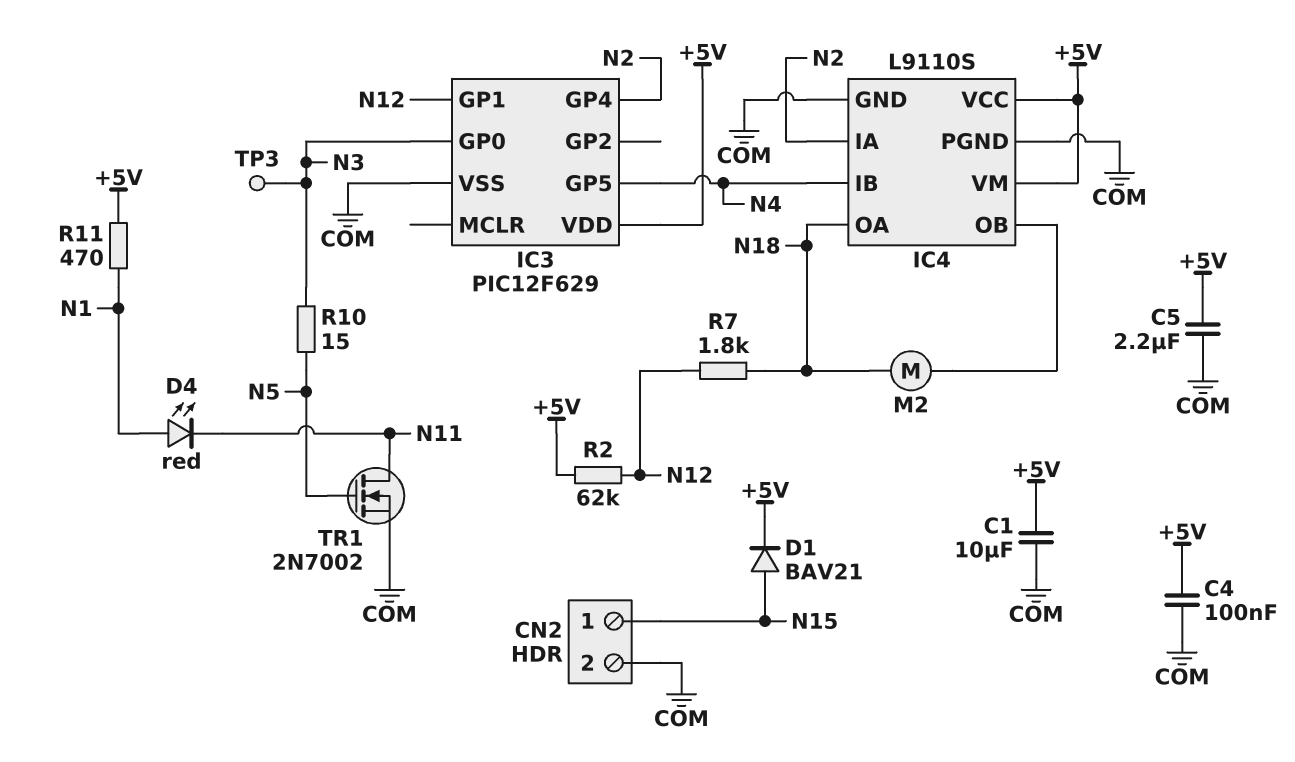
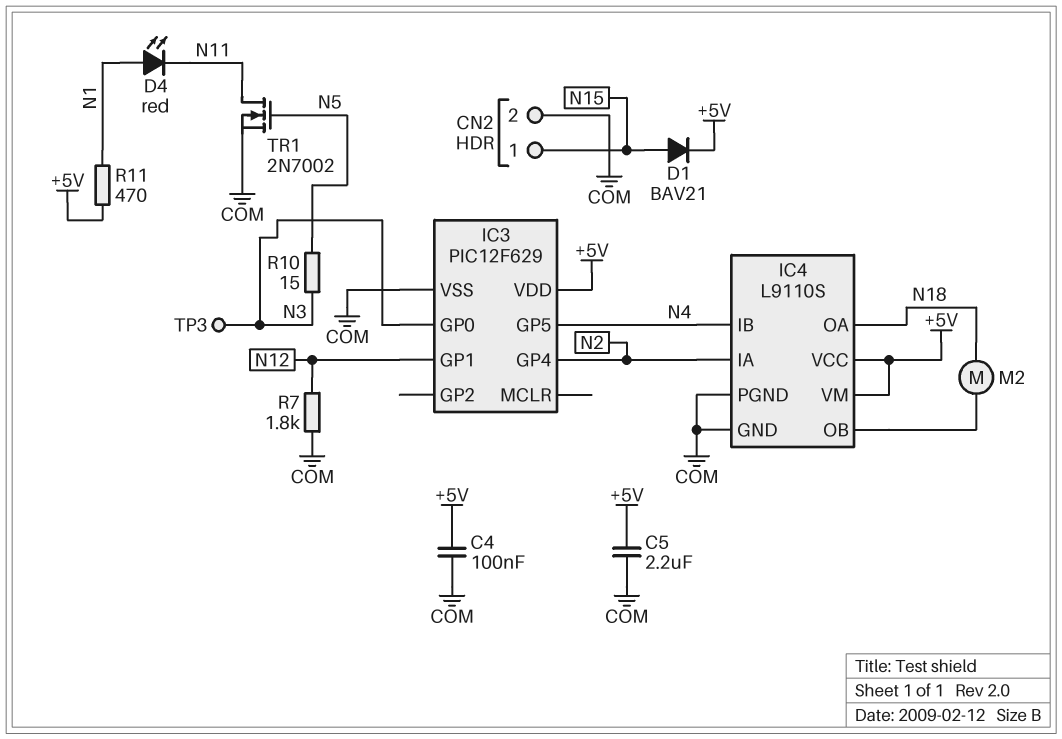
C1: 10uF (+5V, COM) -> none
R2: 62k (+5V, N12) -> none
R7: 1.8k (N12, N18) -> 1.8k (COM, N12)

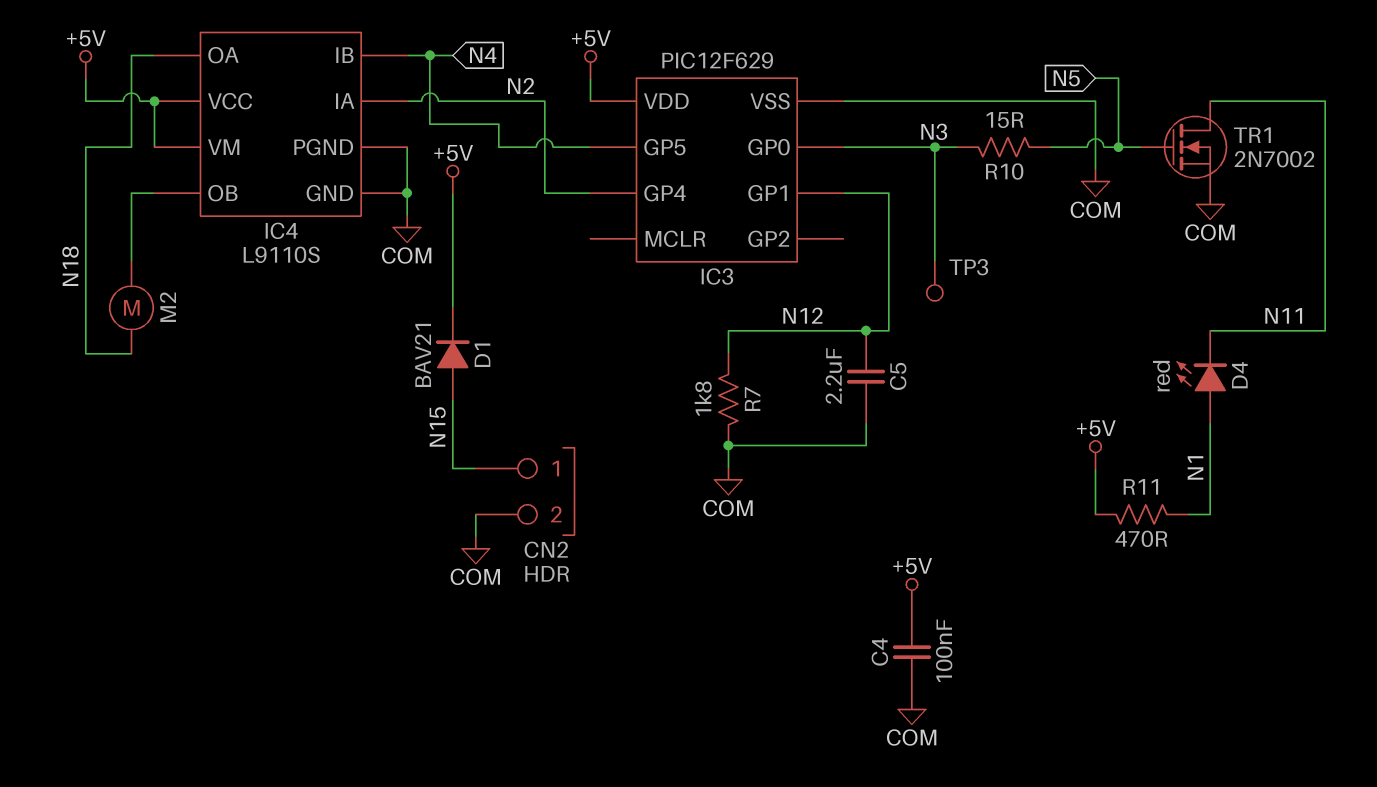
C5: 2.2uF (+5V, COM) -> 2.2uF (COM, N12)

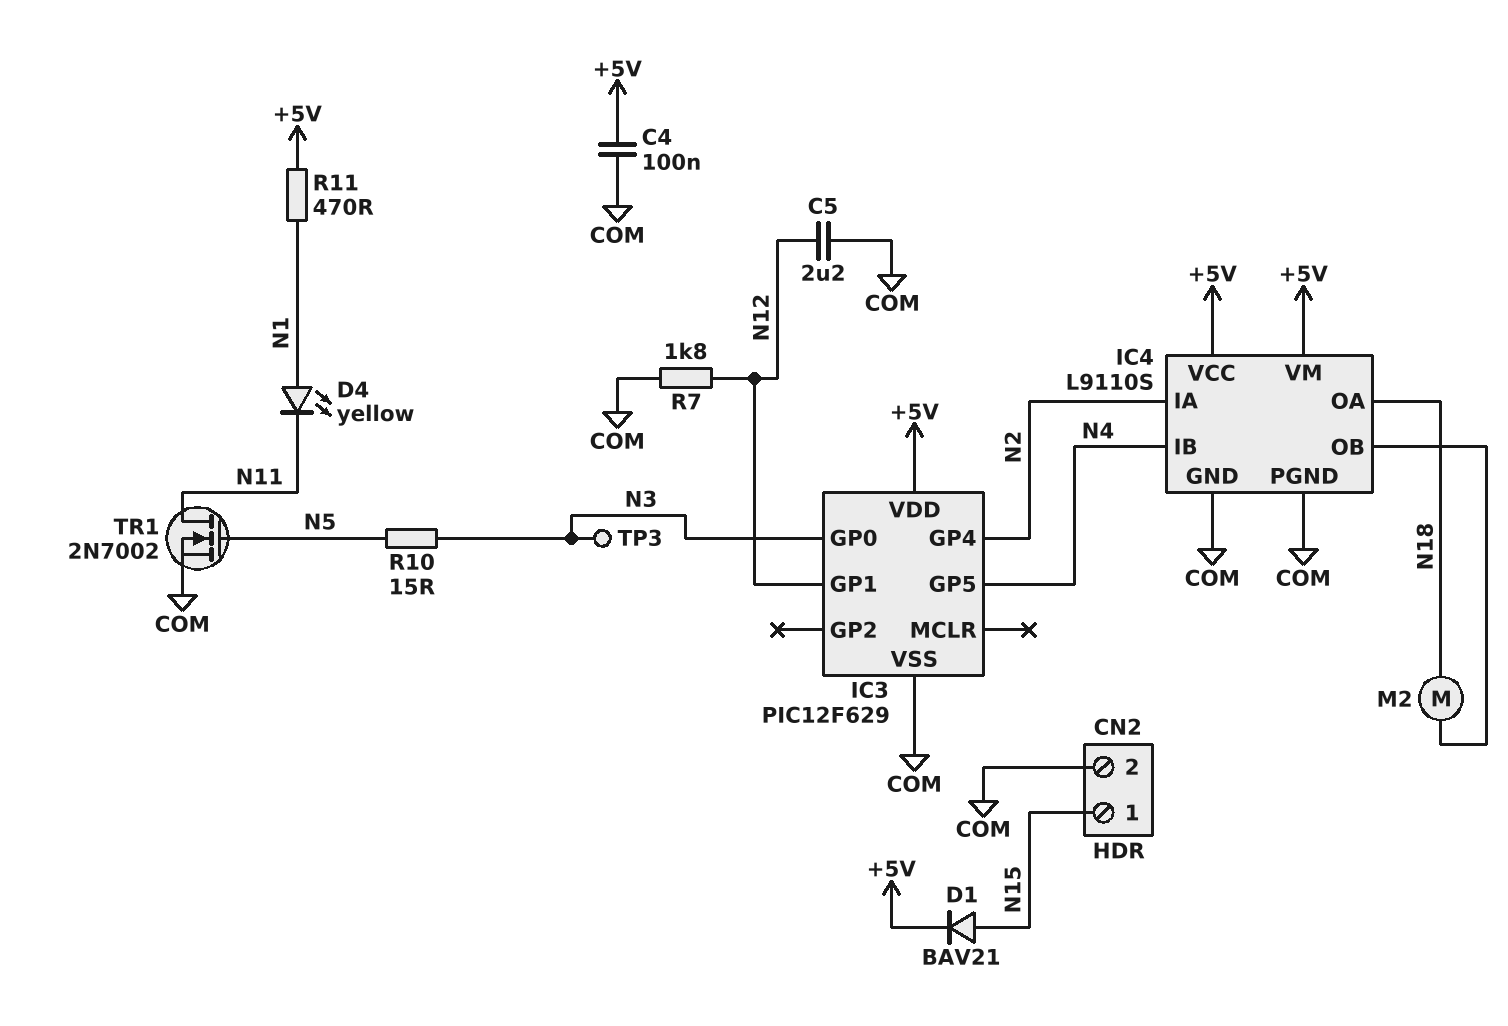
D4: LED red (A N1, K N11) -> LED yellow (A N1, K N11)

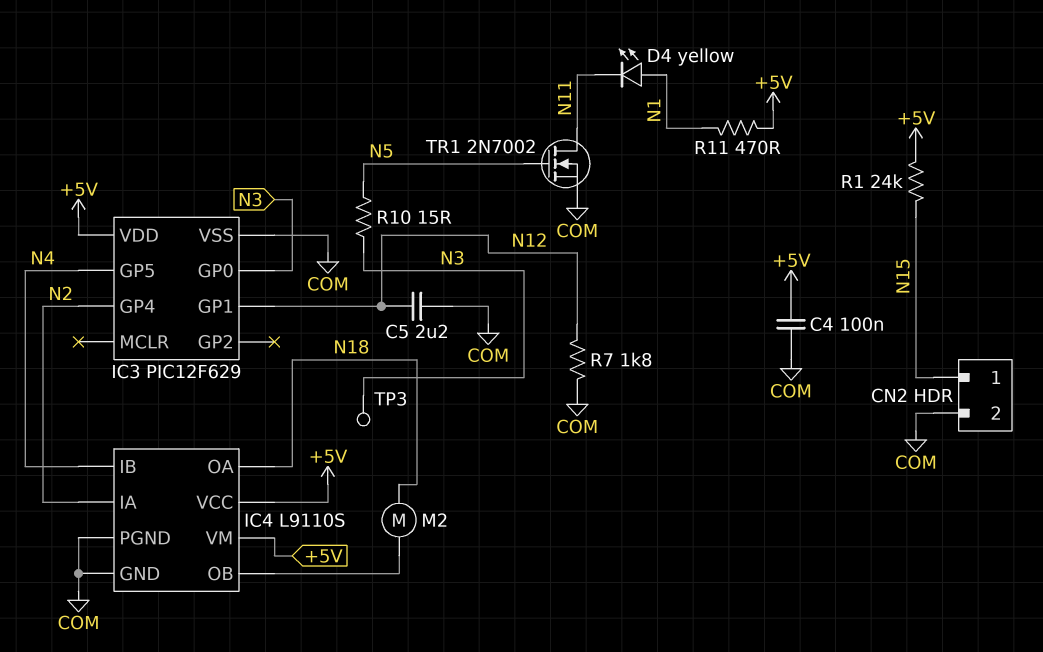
D1: diode BAV21 (A N15, K +5V) -> none
R1: none -> 24k (+5V, N15)

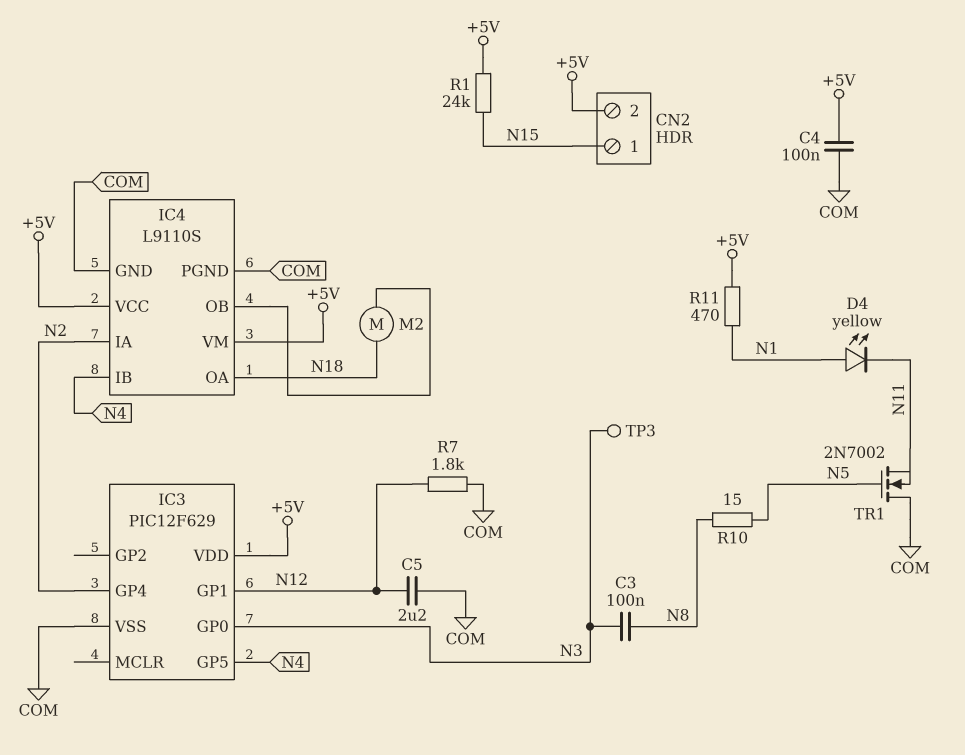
C3: none -> 100nF (N3, N8)
CN2 pin 2: COM -> +5V
R10: 15 (N3, N5) -> 15 (N5, N8)
TR1: NMOS 2N7002 (G N5, D N11, S COM) -> NMOS 2N7002 (G N5, D COM, S N11)

